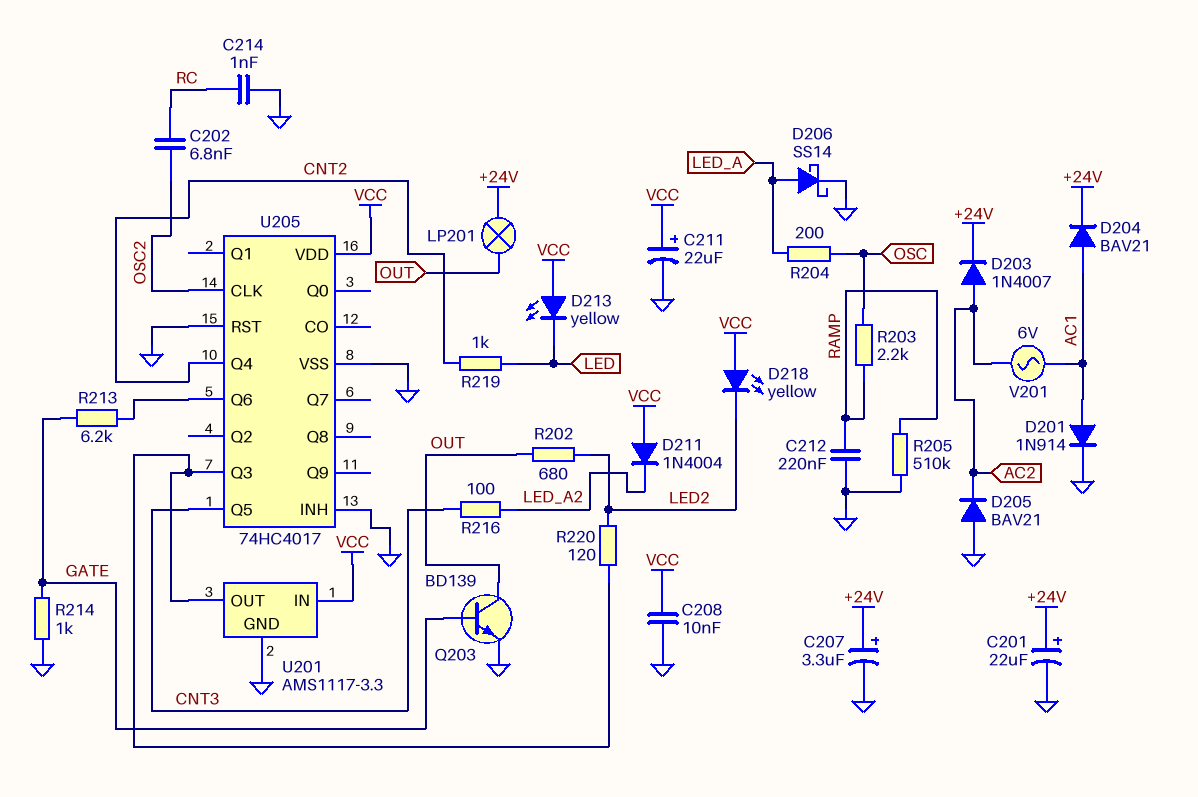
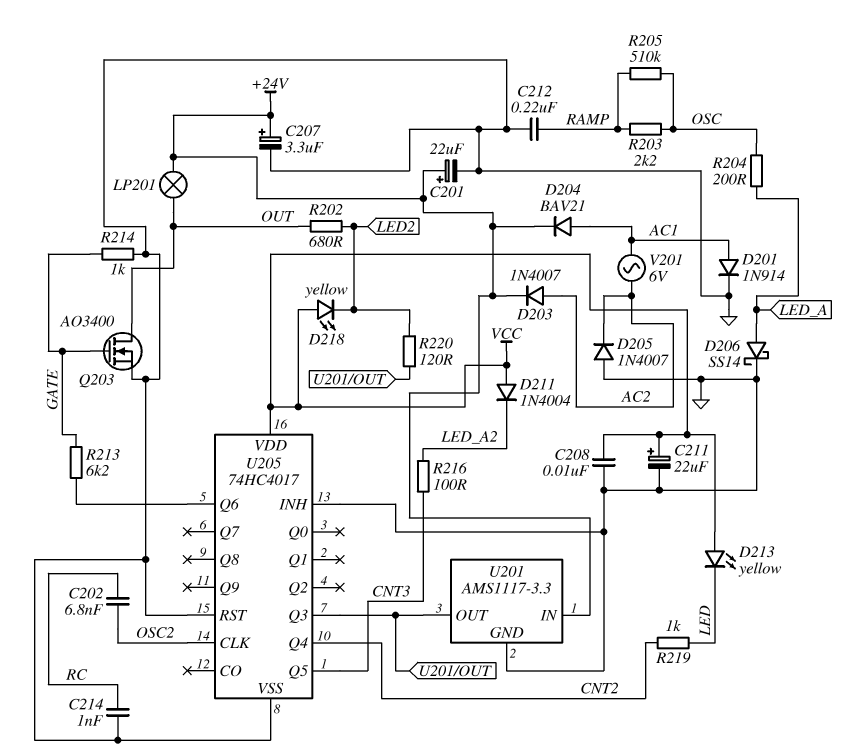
D205: diode BAV21 (A GND, K AC2) -> diode 1N4007 (A GND, K AC2)
Q203: NPN BD139 (B GATE, C OUT, E GND) -> NMOS AO3400 (G GATE, D OUT, S GND)
R205: 510k (GND, RAMP) -> 510k (OSC, RAMP)
U201 pin IN: VCC -> +24V

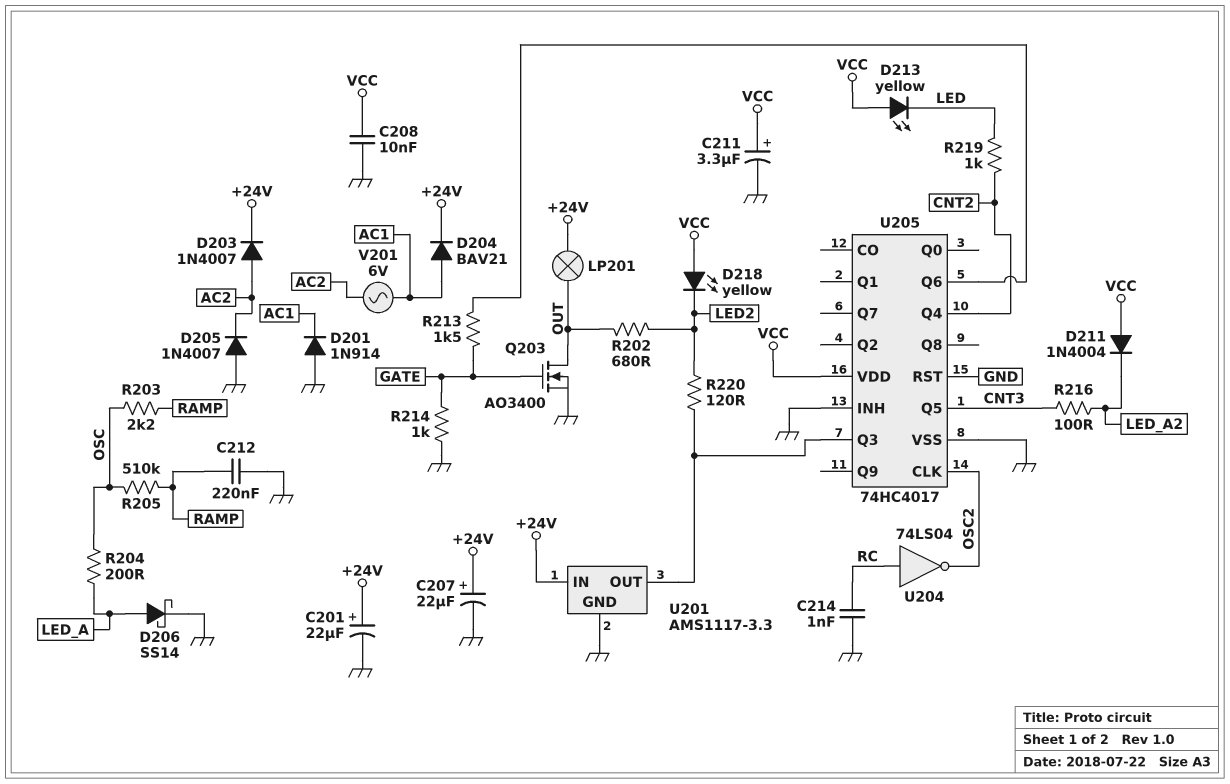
C202: 6.8nF (OSC2, RC) -> none
C207: 3.3uF (plus +24V, minus GND) -> 22uF (plus +24V, minus GND)
C211: 22uF (plus VCC, minus GND) -> 3.3uF (plus VCC, minus GND)
D201: diode 1N914 (A AC1, K GND) -> diode 1N914 (A GND, K AC1)
R213: 6.2k (GATE, U205/Q6) -> 1.5k (GATE, U205/Q6)
U204: none -> NOT 74LS04 (in RC, out OSC2)

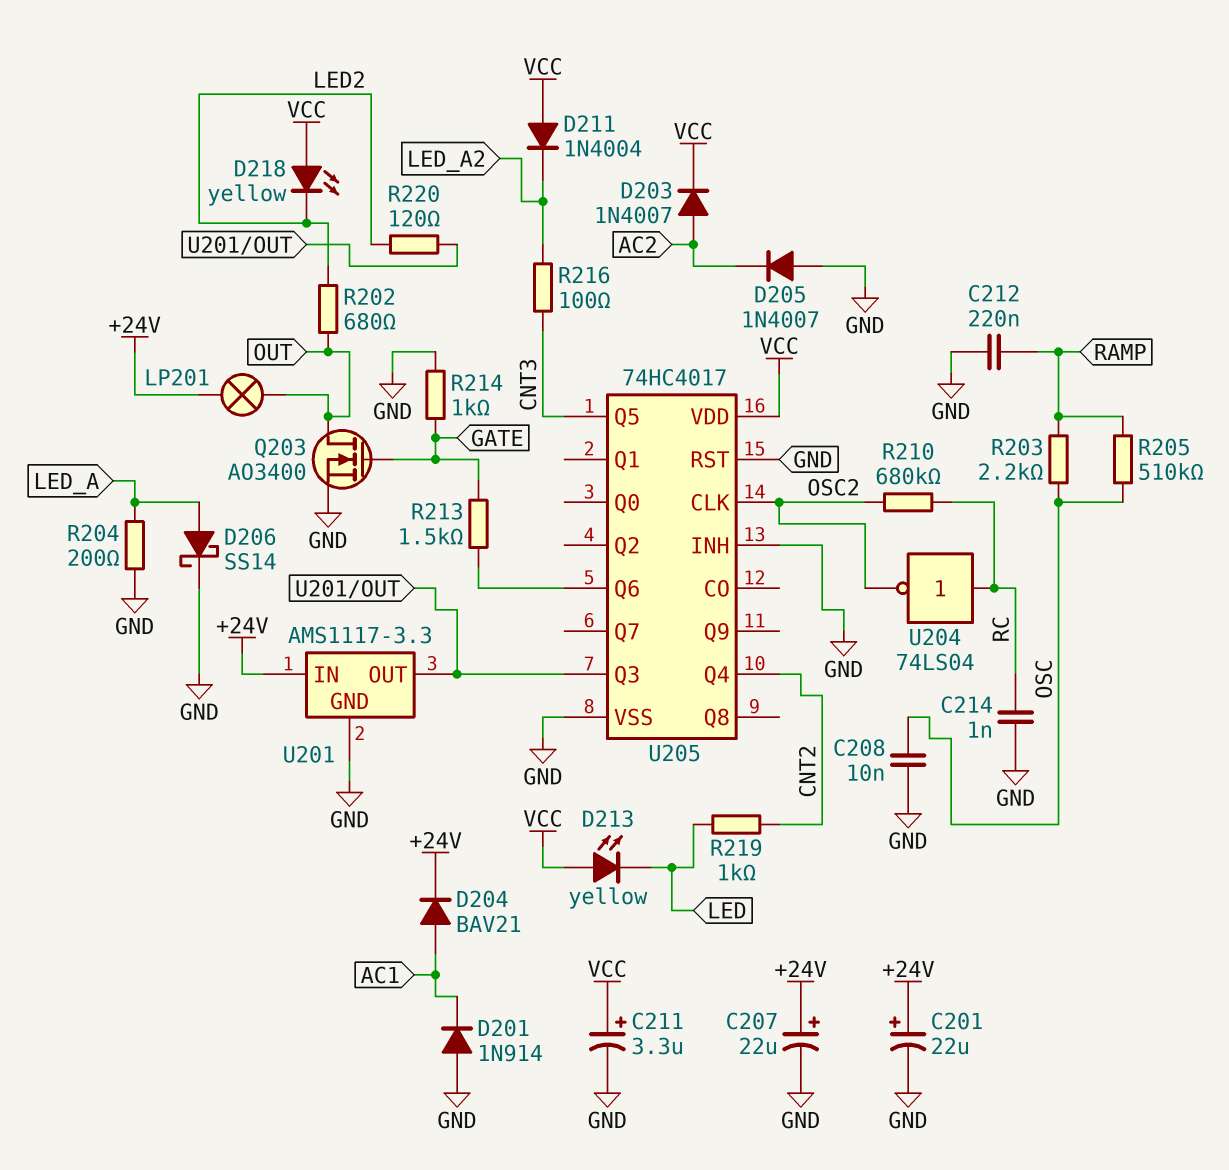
C208: 10nF (GND, VCC) -> 10nF (GND, OSC)
D203: diode 1N4007 (A AC2, K +24V) -> diode 1N4007 (A AC2, K VCC)
R204: 200 (LED_A, OSC) -> 200 (GND, LED_A)
R210: none -> 680k (OSC2, RC)
V201: AC 6V (AC1, AC2) -> none

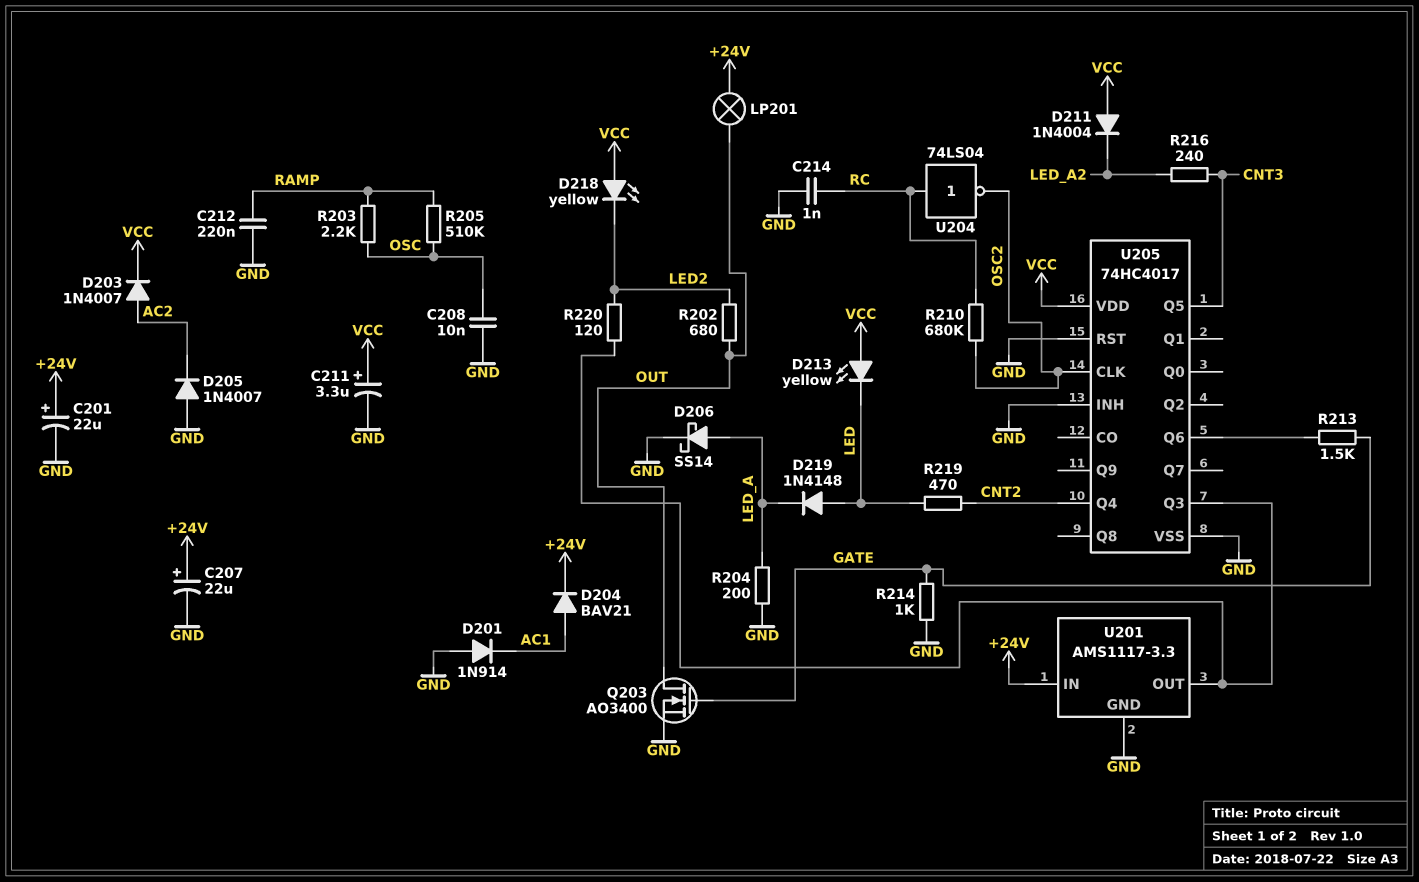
D219: none -> diode 1N4148 (A LED, K LED_A)
R216: 100 (CNT3, LED_A2) -> 240 (CNT3, LED_A2)
R219: 1k (CNT2, LED) -> 470 (CNT2, LED)

